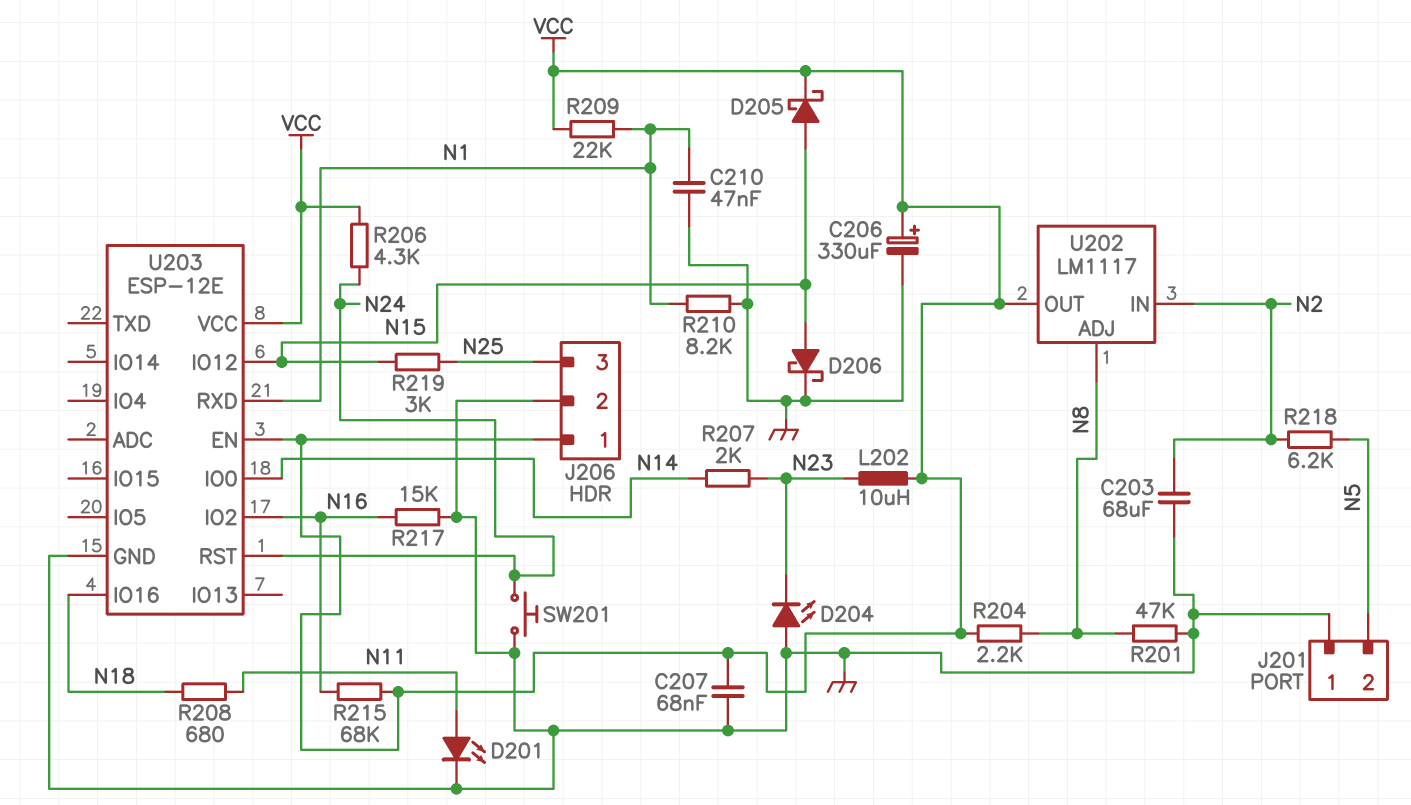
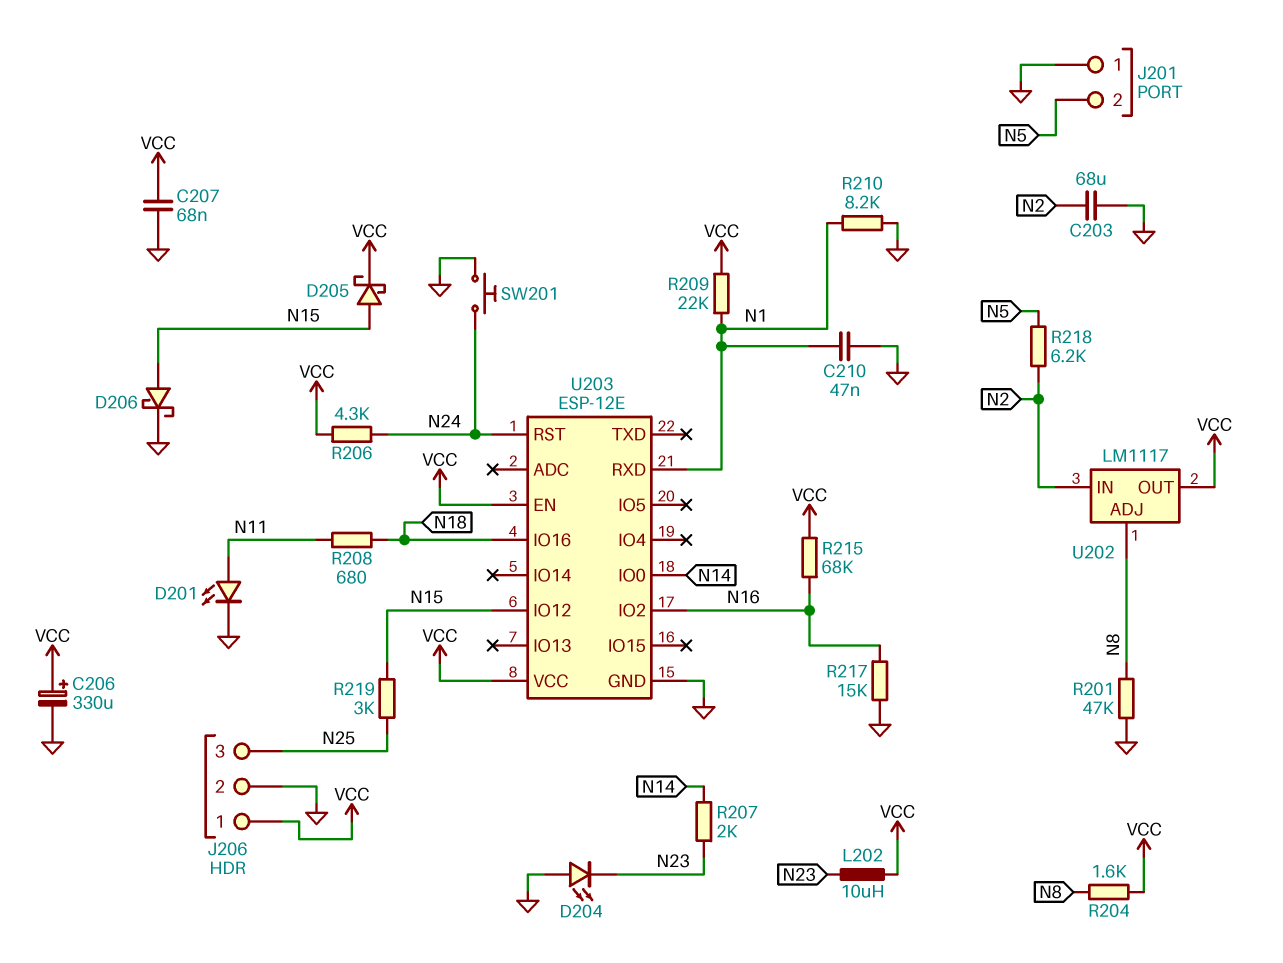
R204: 2.2k (N8, VCC) -> 1.6k (N8, VCC)

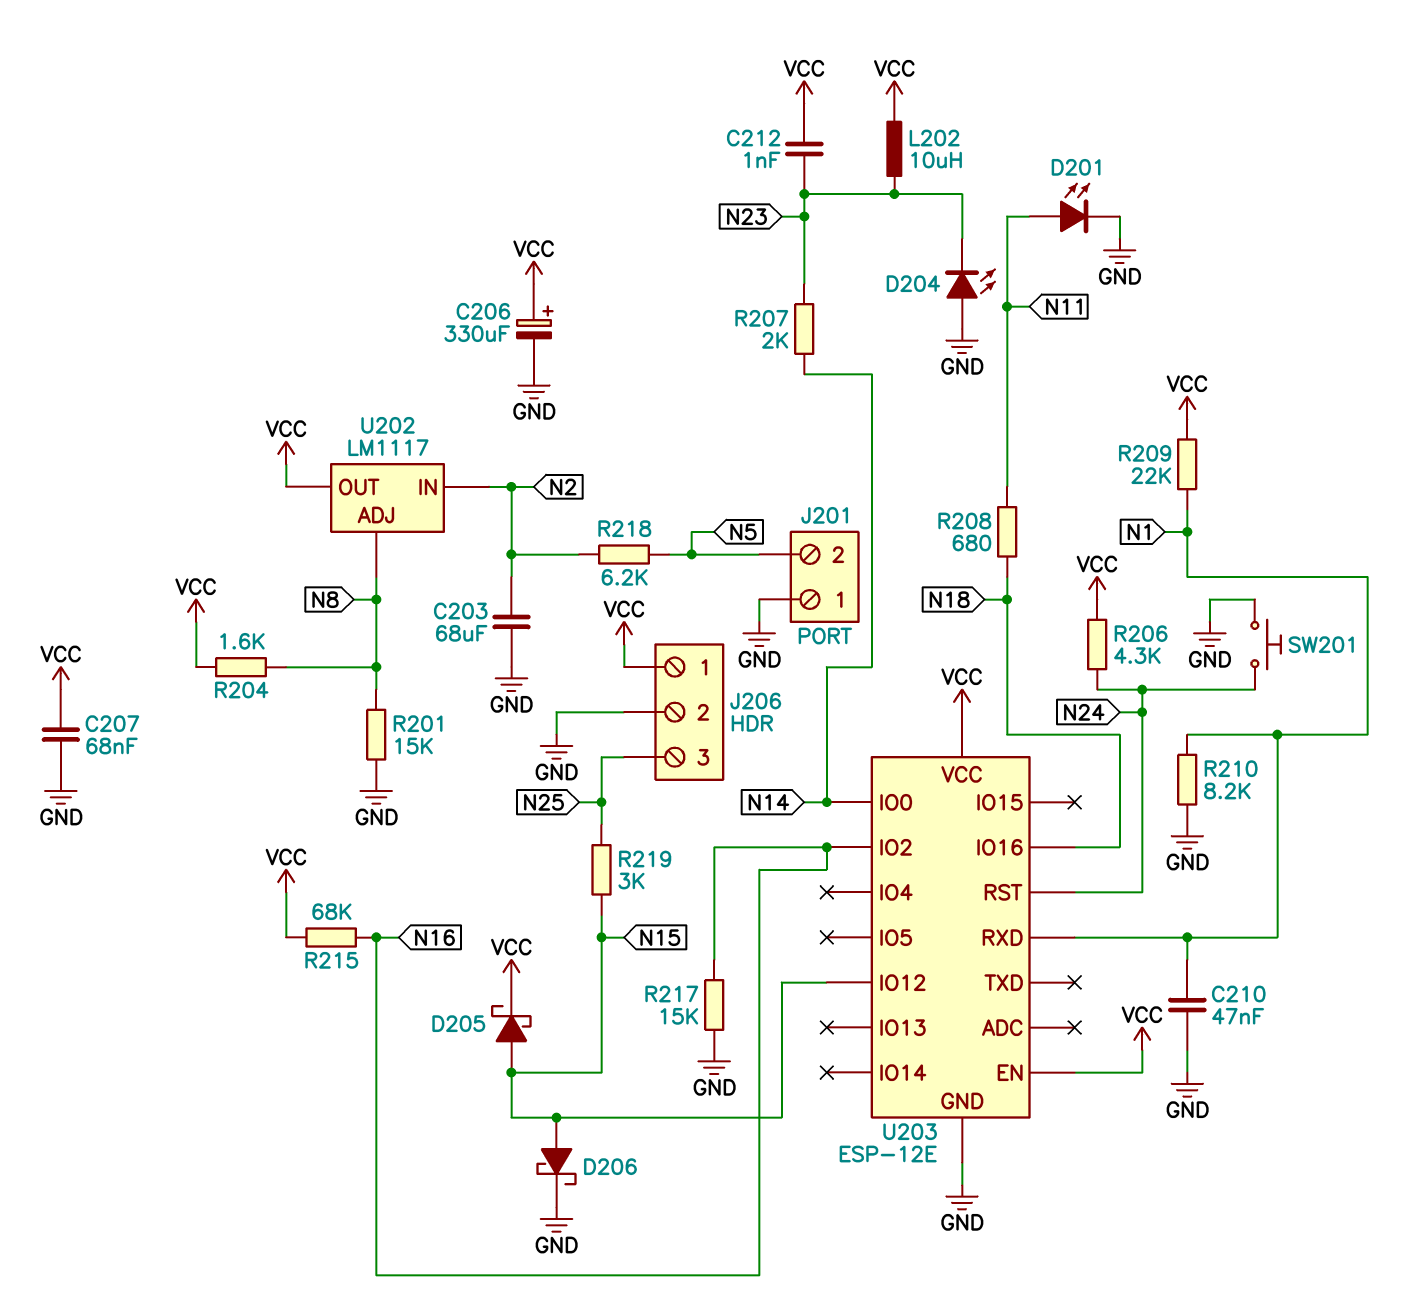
C212: none -> 1nF (N23, VCC)
R201: 47k (GND, N8) -> 15k (GND, N8)

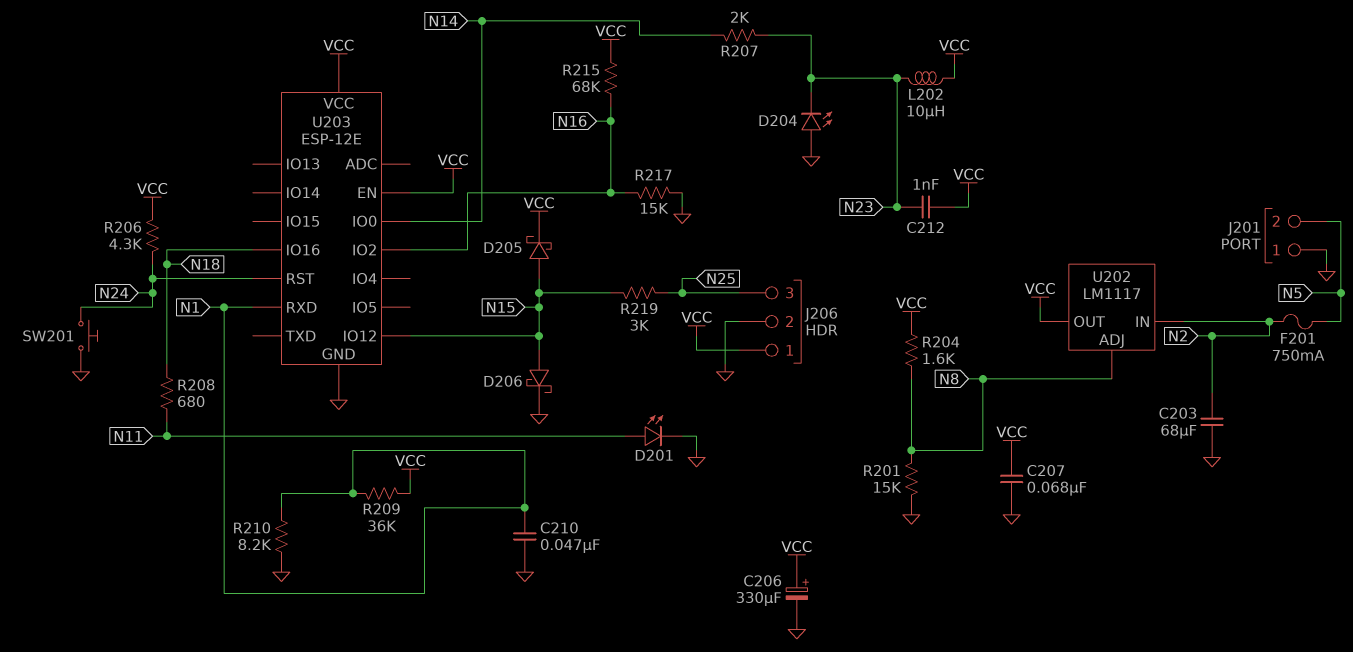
F201: none -> 750mA (N2, N5)
R209: 22k (N1, VCC) -> 36k (N1, VCC)
R218: 6.2k (N2, N5) -> none

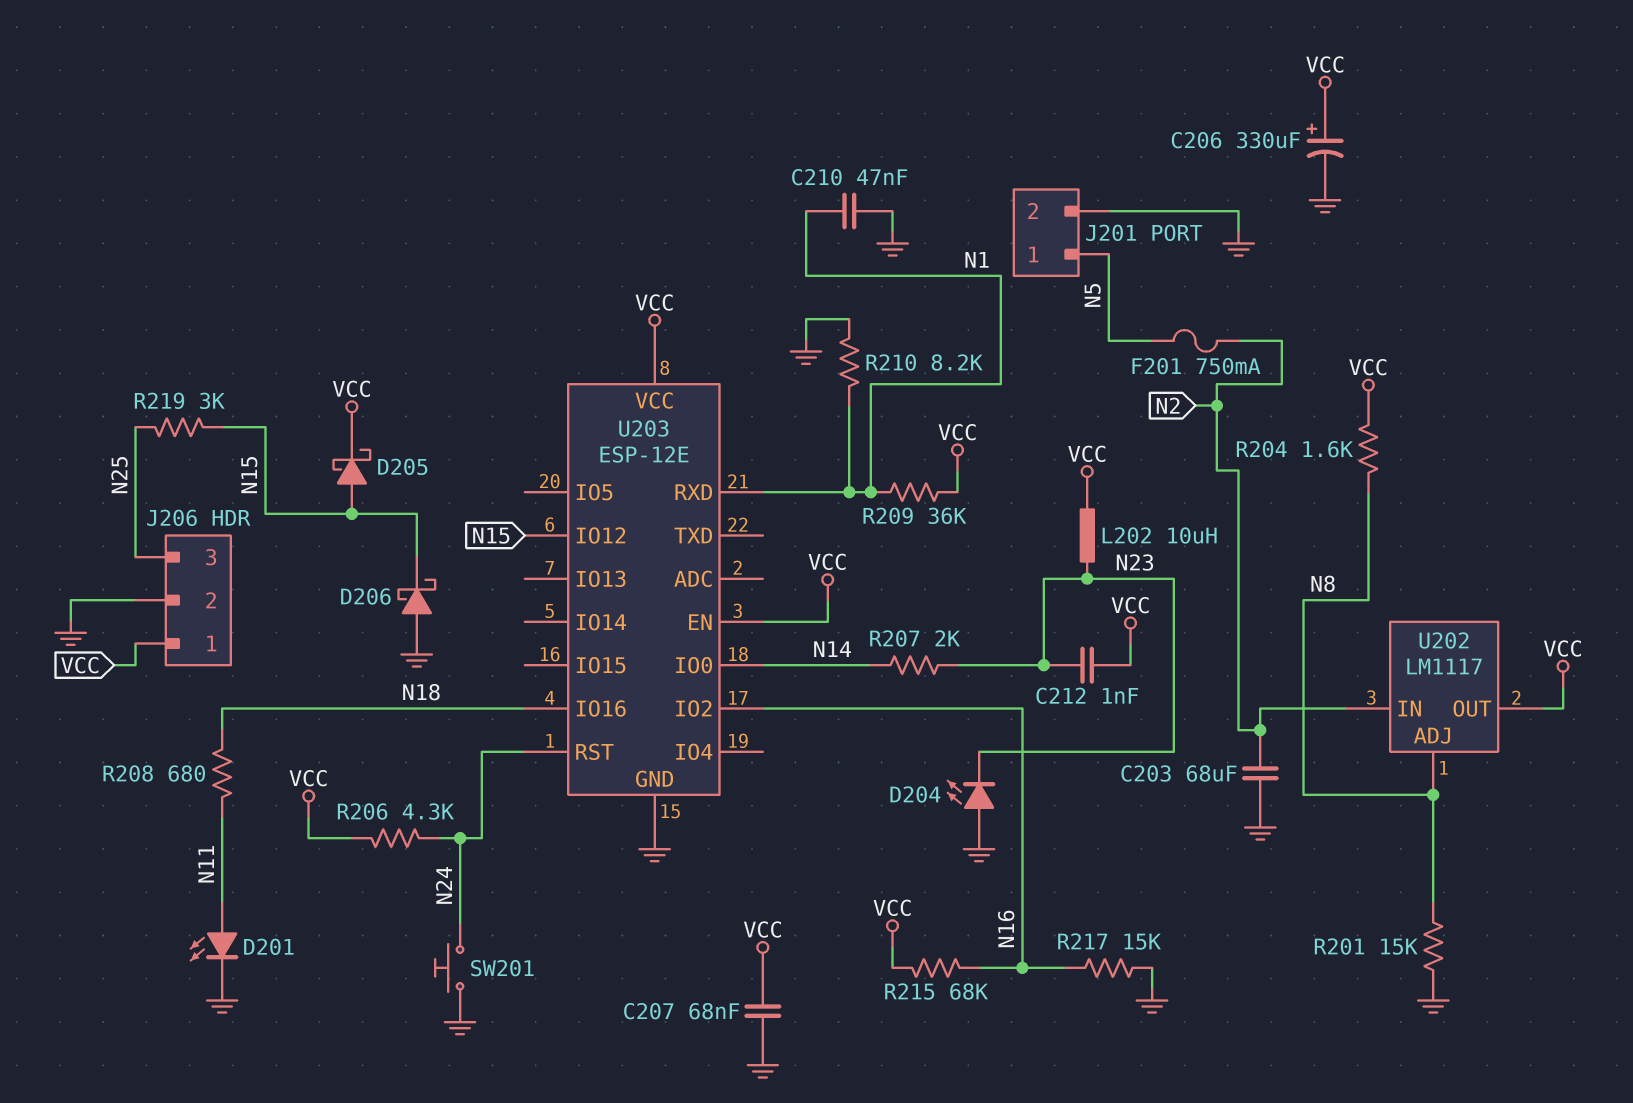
D206: schottky (A N15, K GND) -> schottky (A GND, K N15)
J201 pin 1: GND -> N5
J201 pin 2: N5 -> GND

